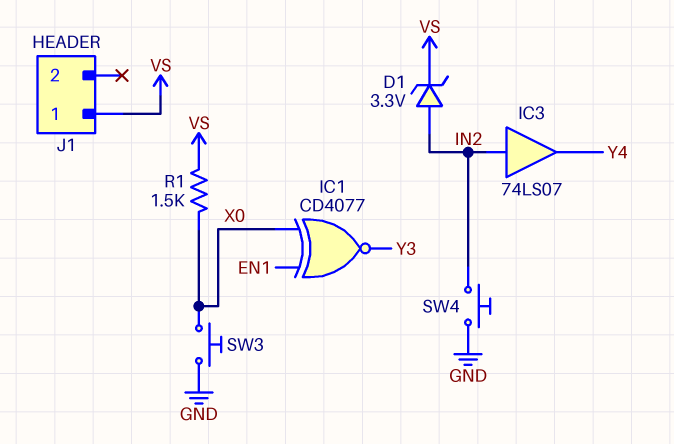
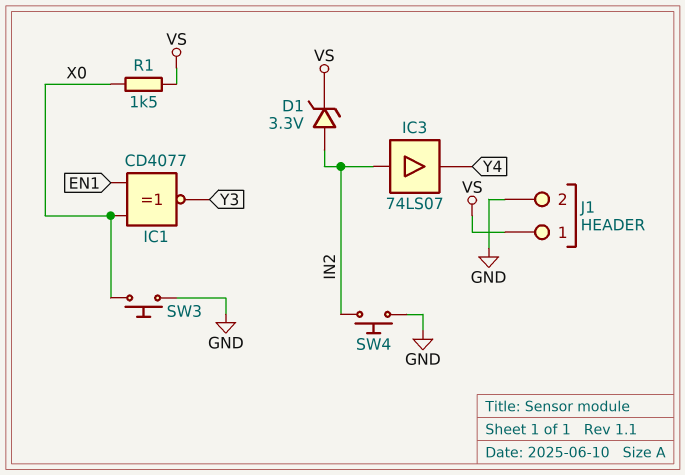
J1 pin 2: none -> GND

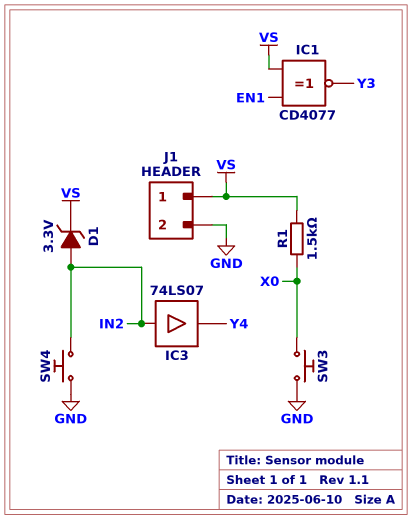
IC1: XNOR CD4077 (in EN1, in X0, out Y3) -> XNOR CD4077 (in EN1, in VS, out Y3)

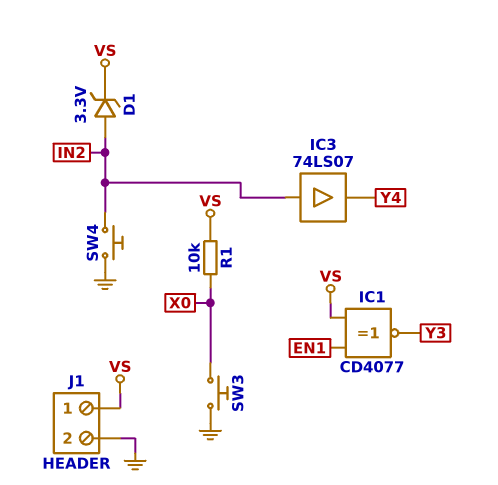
R1: 1.5k (VS, X0) -> 10k (VS, X0)

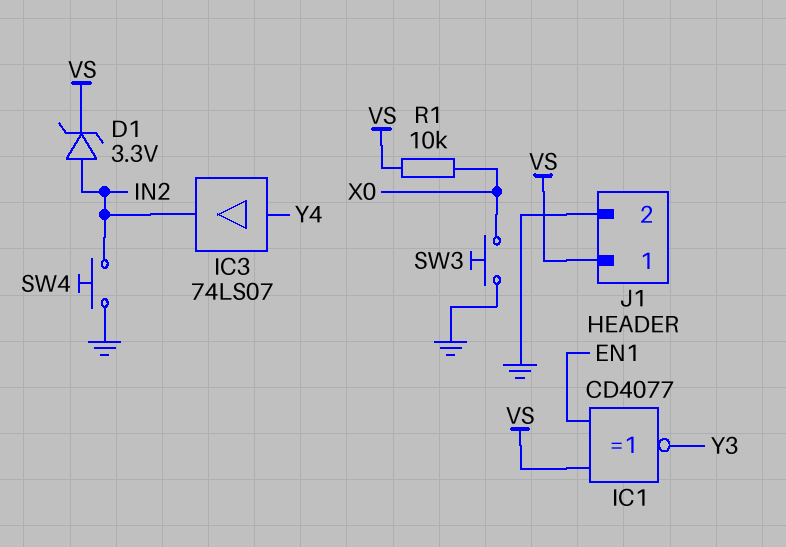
IC3: buffer 74LS07 (in IN2, out Y4) -> buffer 74LS07 (in Y4, out IN2)

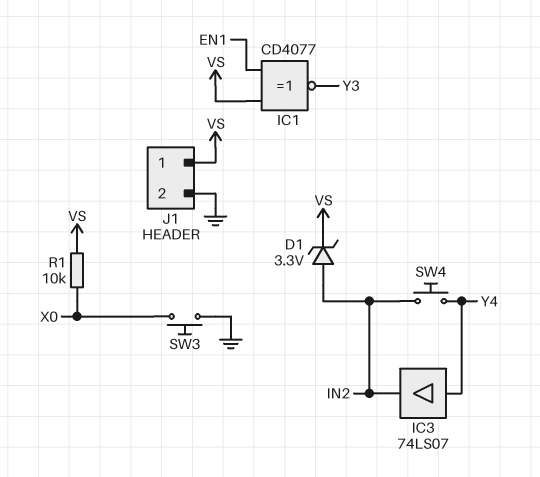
SW4: button (GND, IN2) -> button (IN2, Y4)

